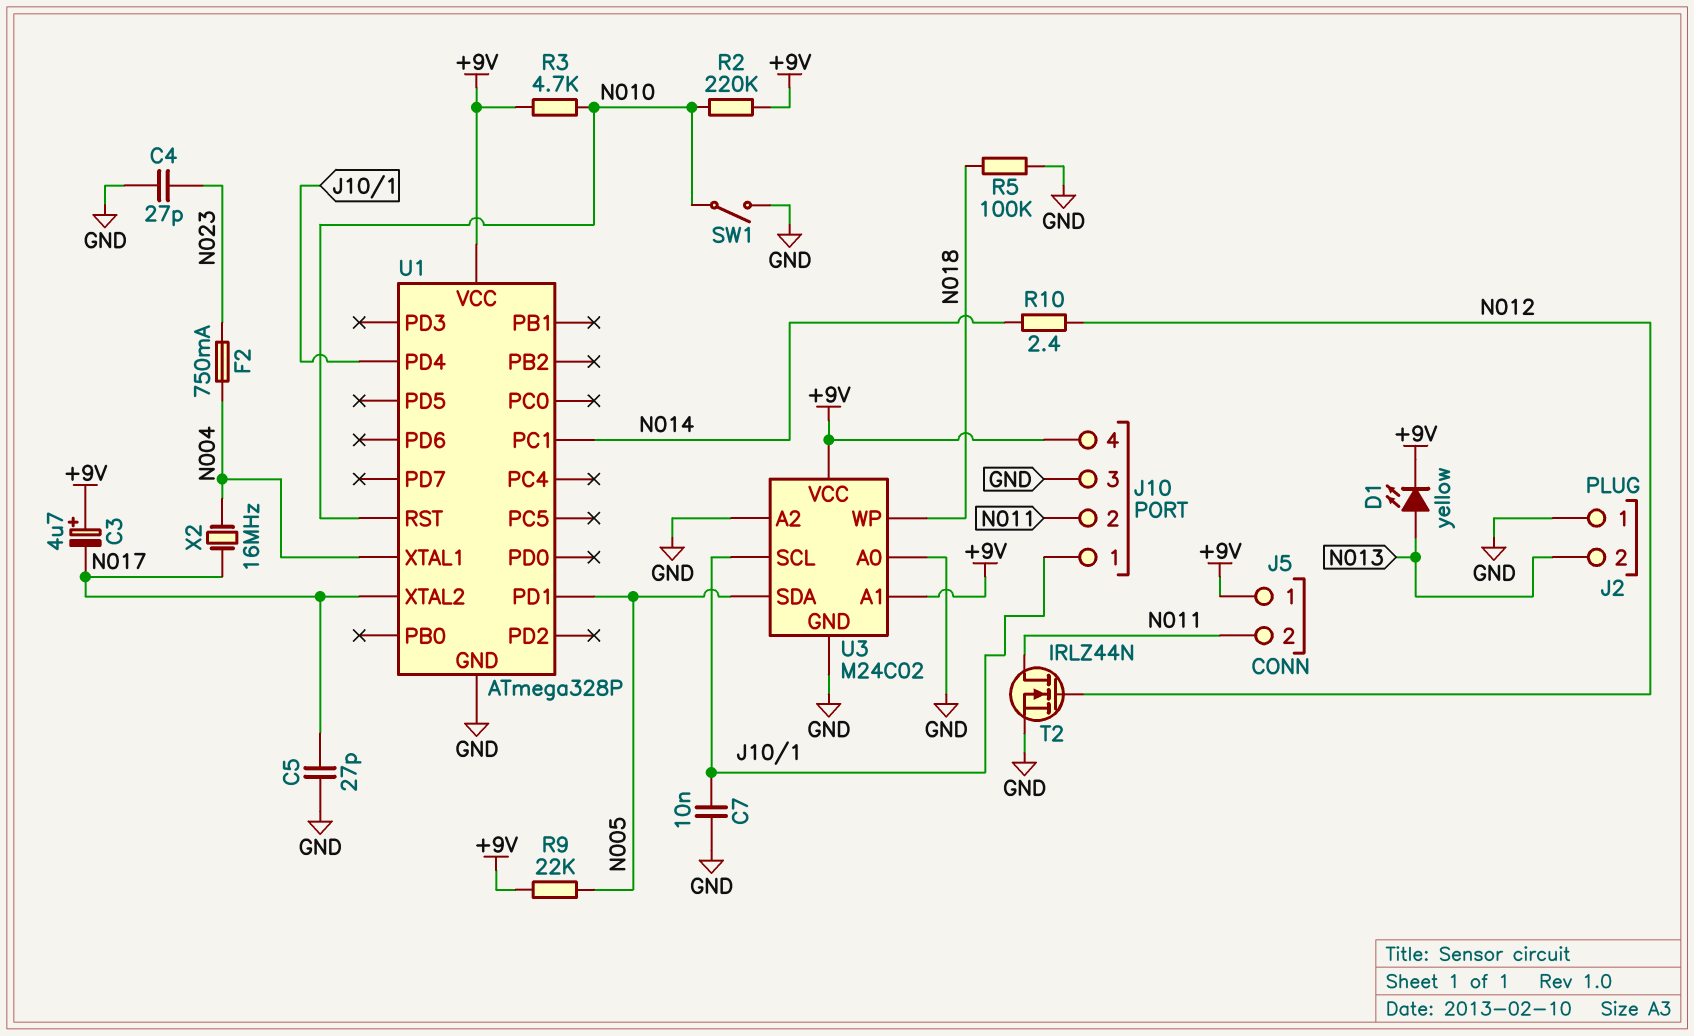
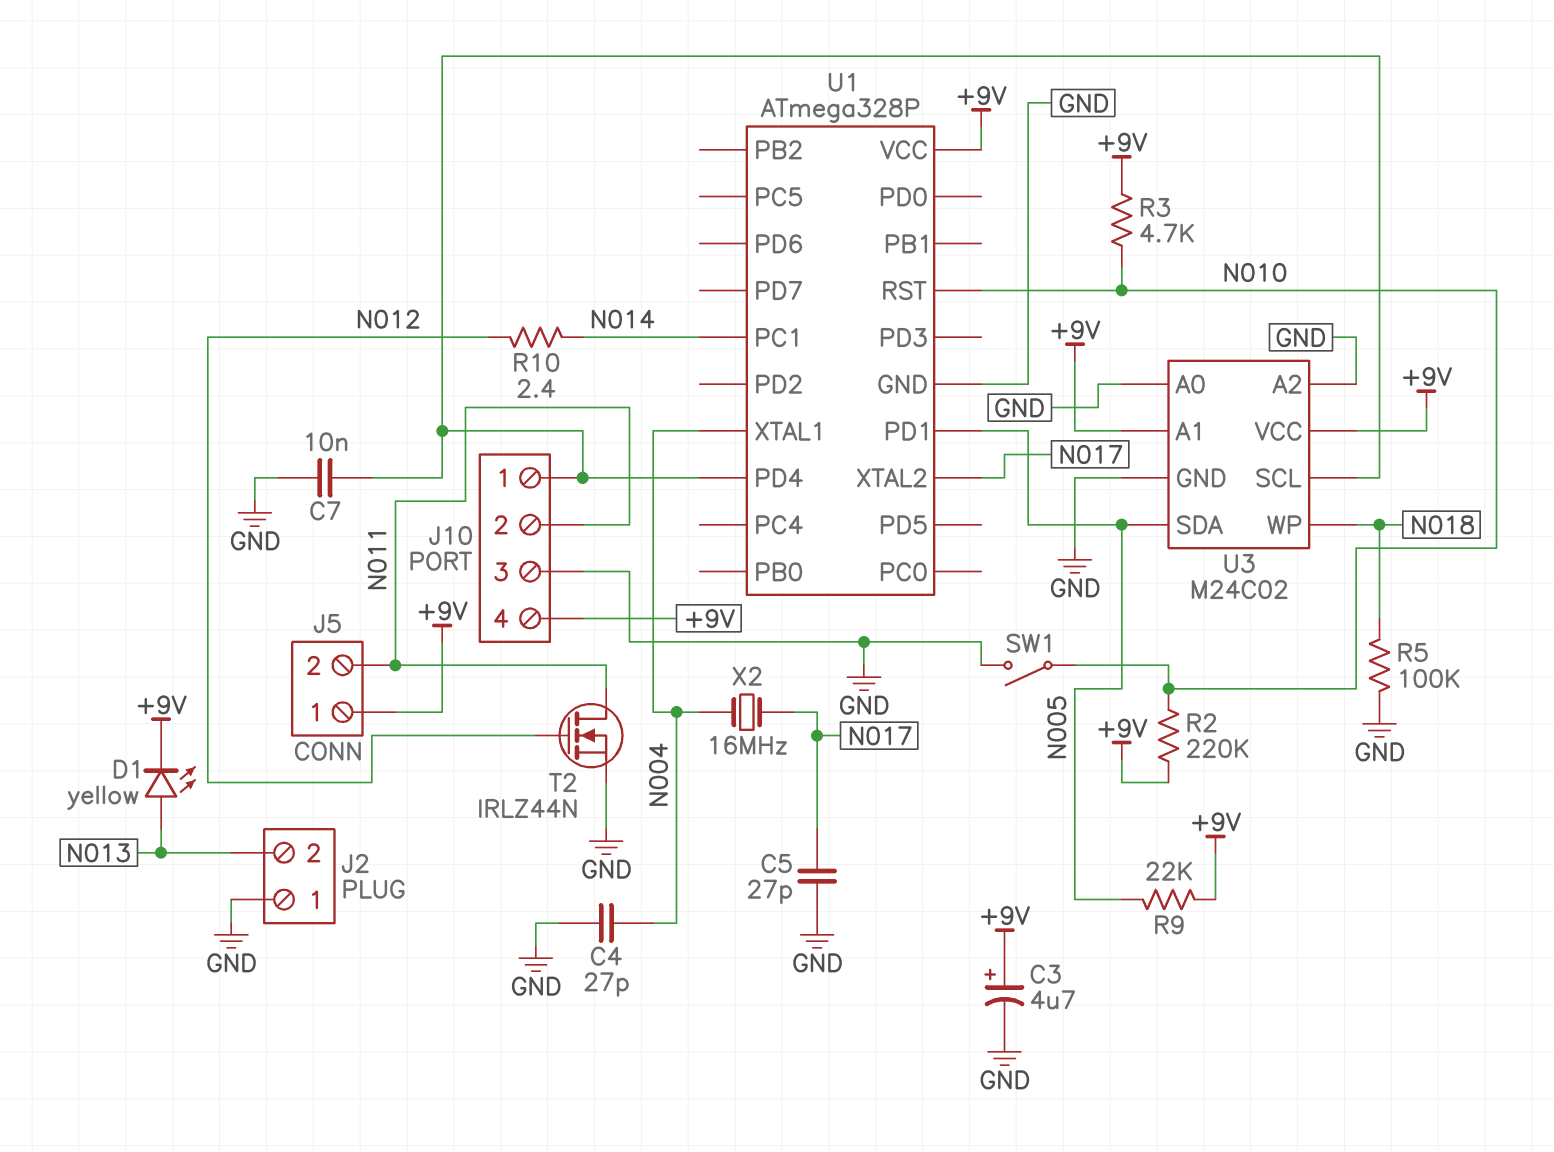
C3: 4.7uF (plus +9V, minus N017) -> 4.7uF (plus +9V, minus GND)
C4: 27pF (GND, N023) -> 27pF (GND, N004)
F2: 750mA (N004, N023) -> none

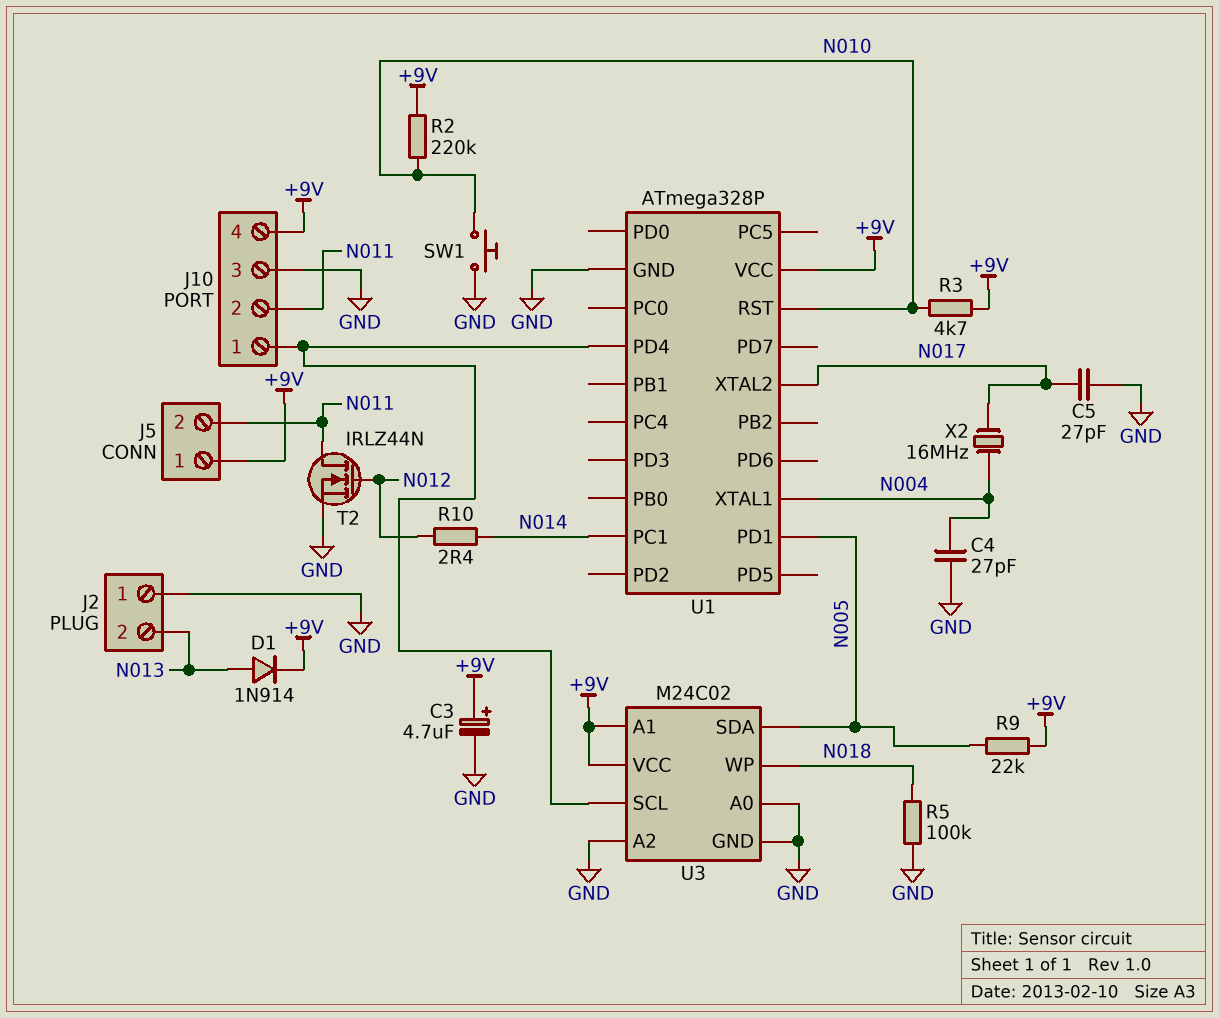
C7: 10nF (GND, J10/1) -> none
D1: LED yellow (A N013, K +9V) -> diode 1N914 (A N013, K +9V)
SW1: switch (GND, N010) -> button (GND, N010)

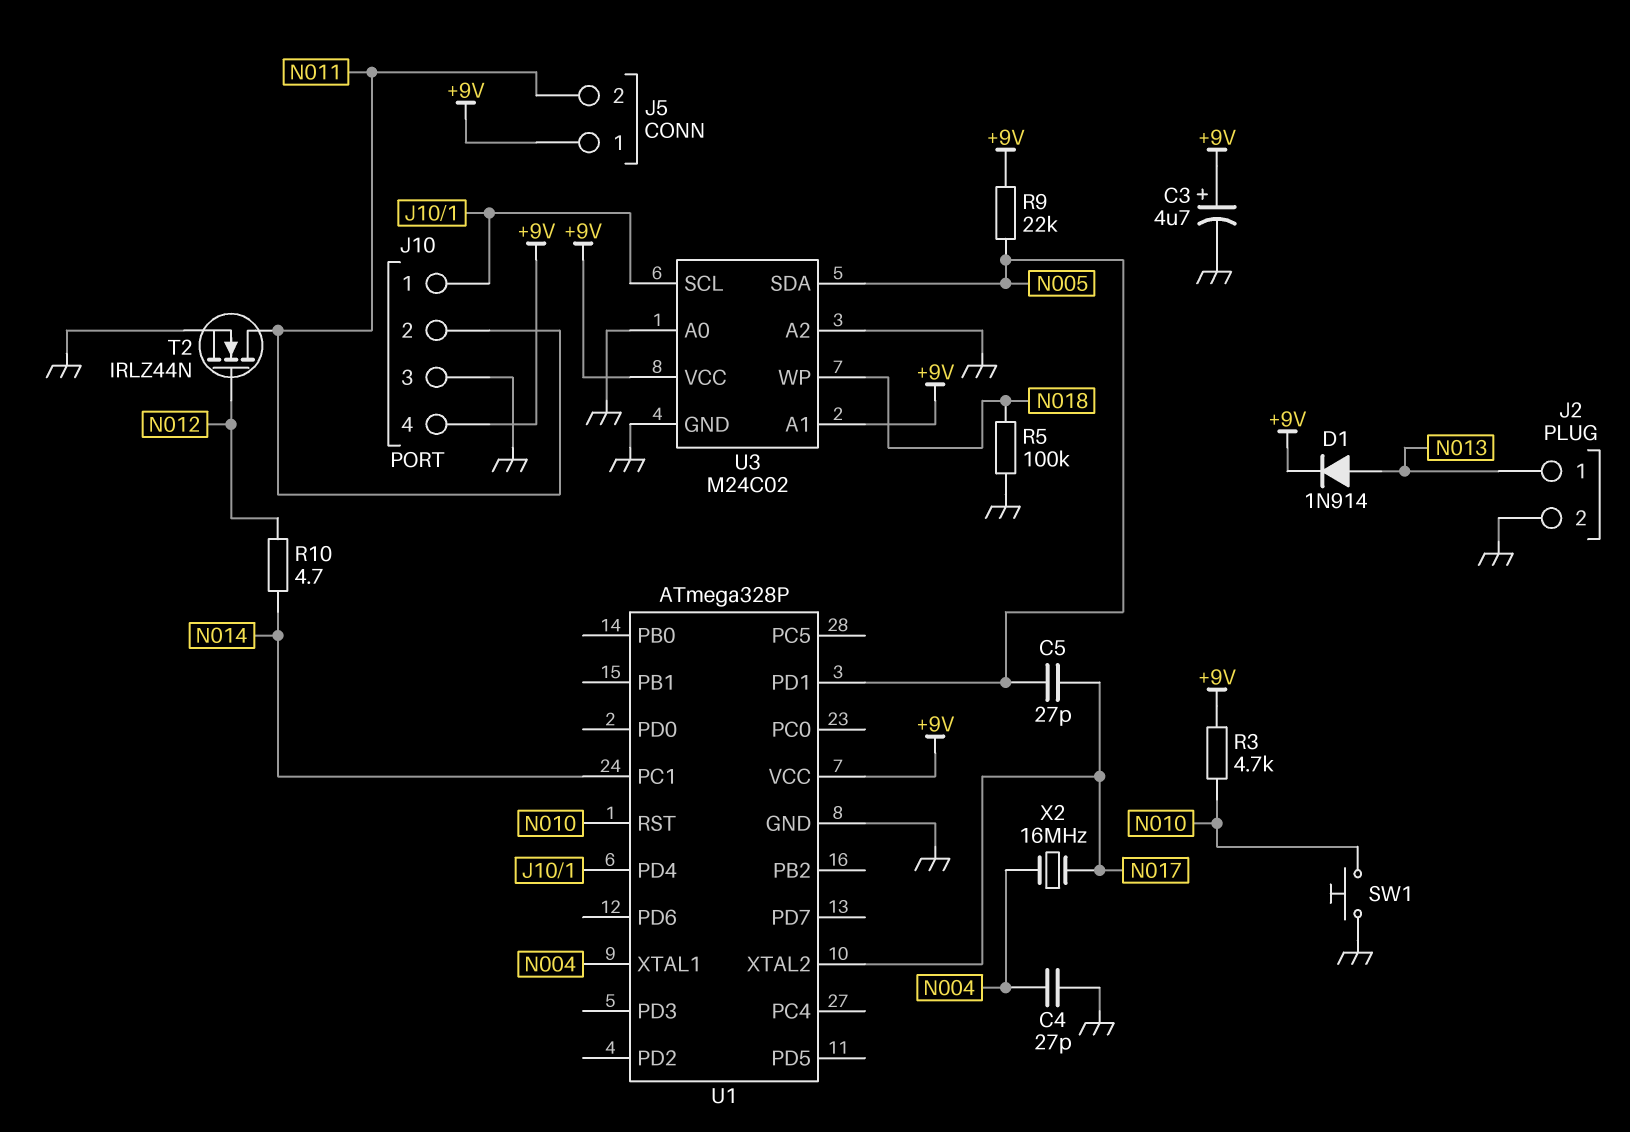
C5: 27pF (GND, N017) -> 27pF (N005, N017)
J2 pin 1: GND -> N013
J2 pin 2: N013 -> GND
R2: 220k (+9V, N010) -> none
R10: 2.4 (N012, N014) -> 4.7 (N012, N014)

